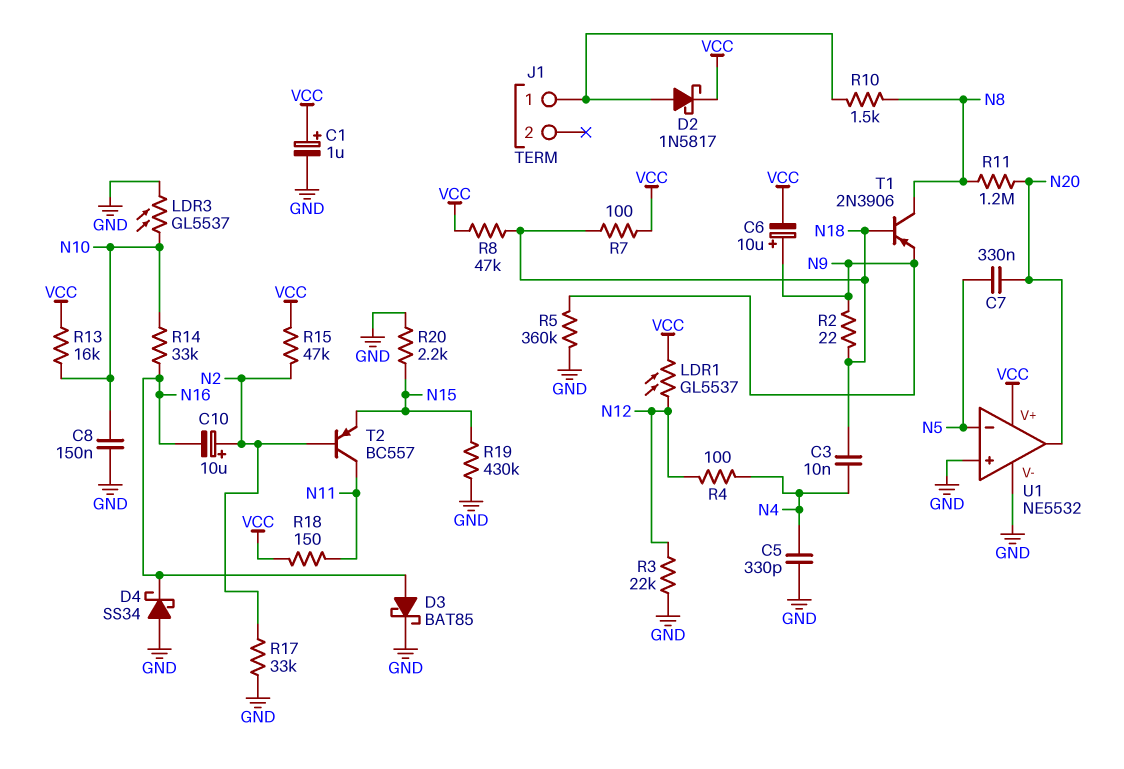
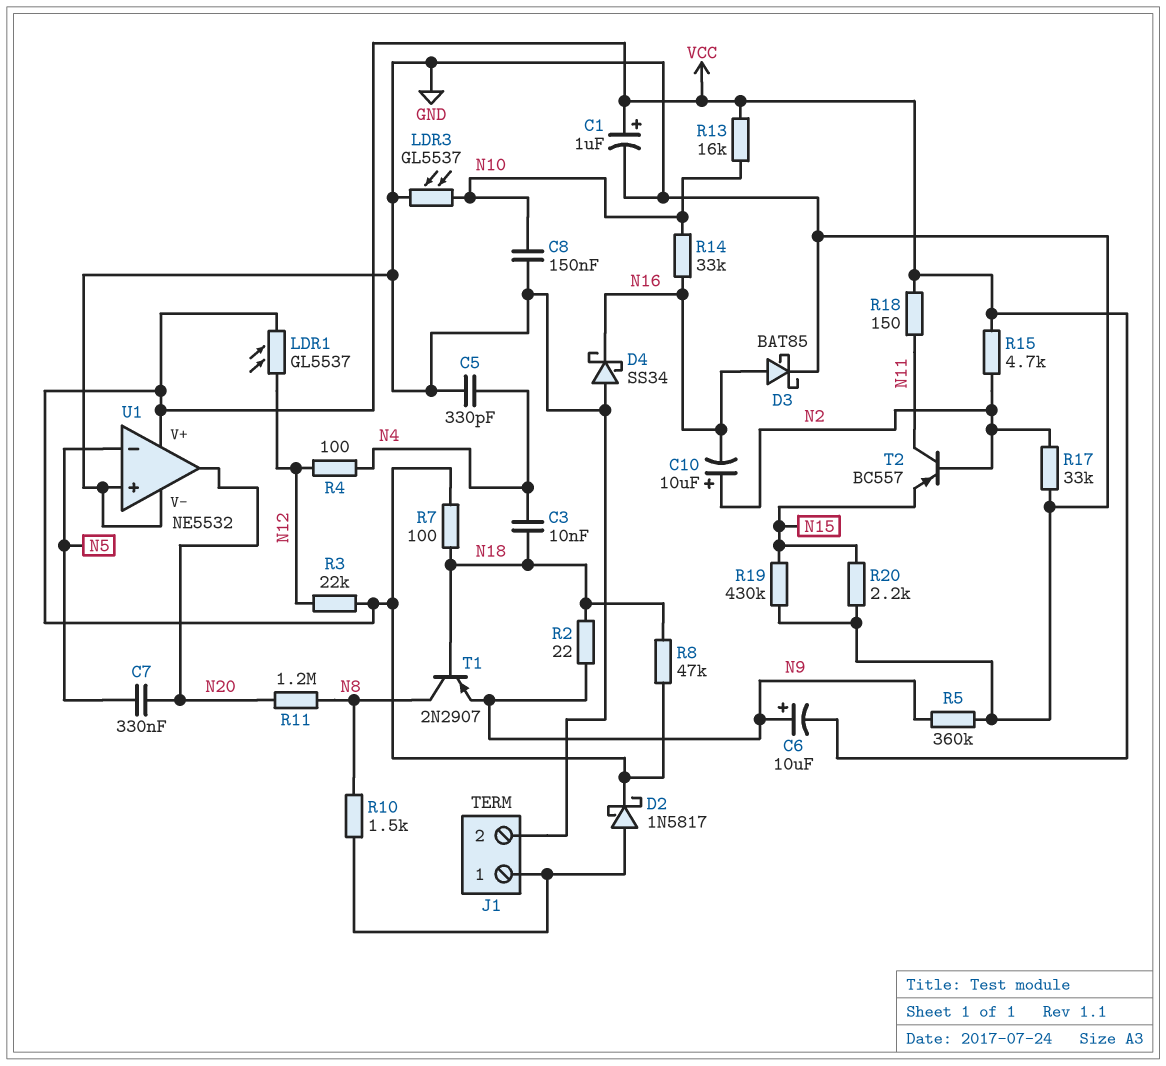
J1 pin 2: none -> GND
R3: 22k (GND, N12) -> 22k (N12, VCC)
R15: 47k (N2, VCC) -> 4.7k (N2, VCC)
T1: PNP 2N3906 (B N18, C N8, E N9) -> PNP 2N2907 (B N18, C N8, E N9)

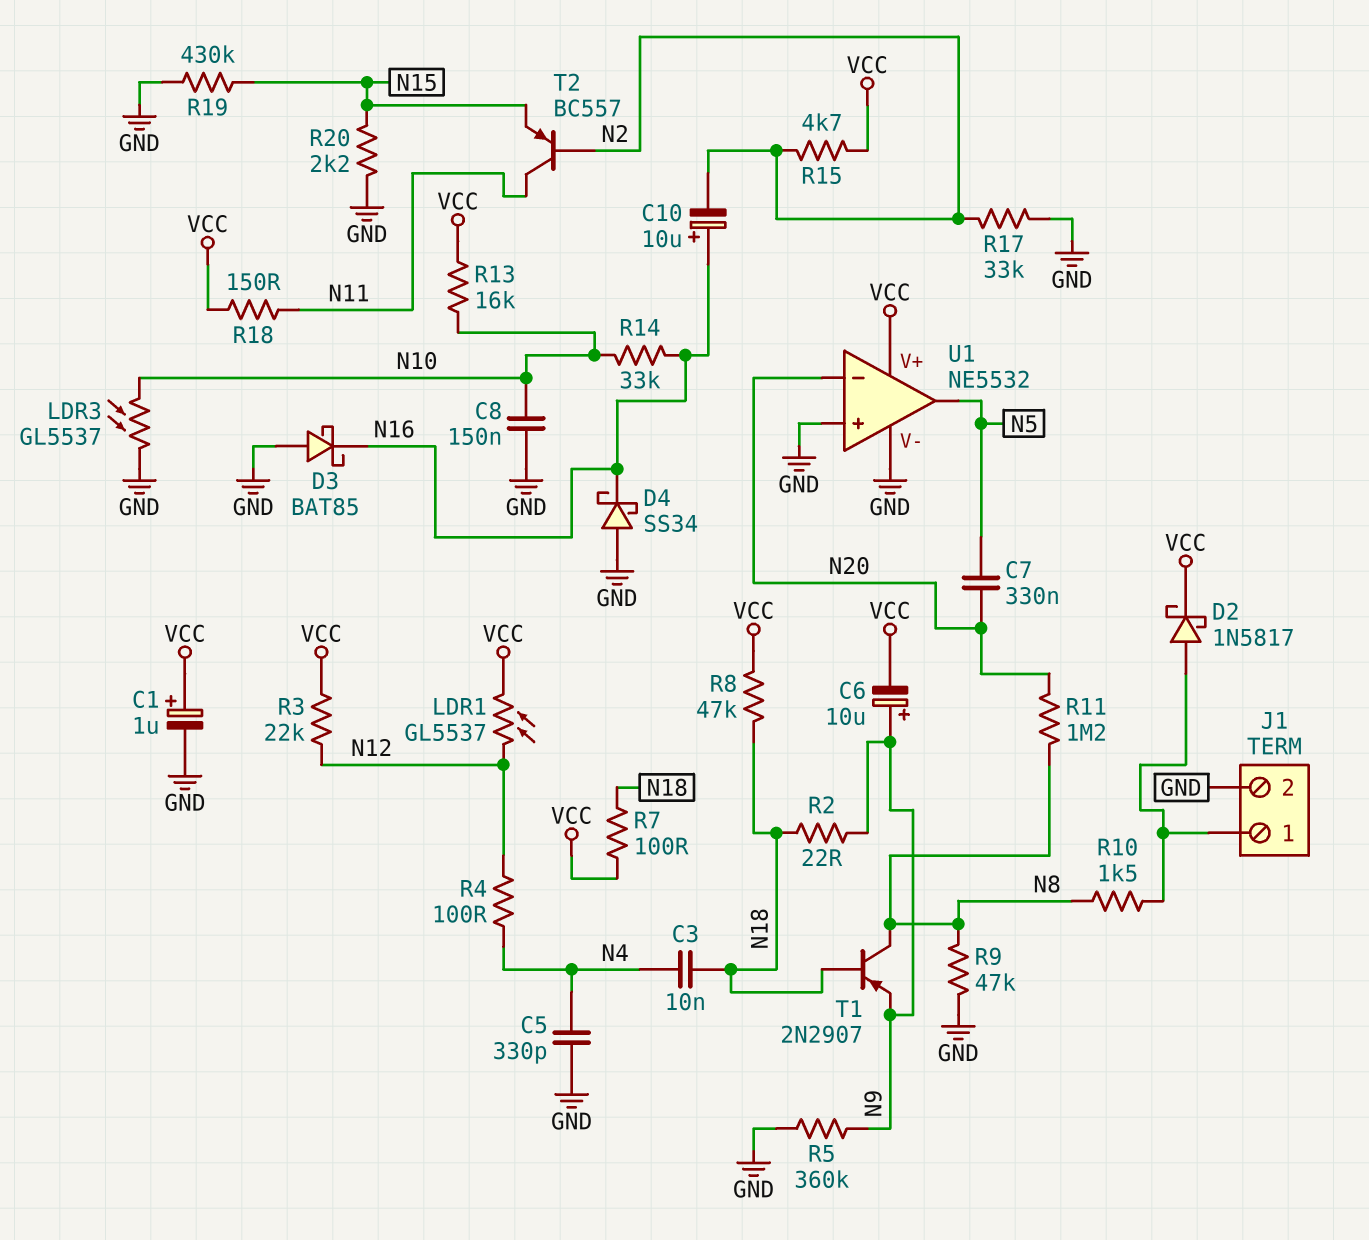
C10: 10uF (plus N2, minus N16) -> 10uF (plus N16, minus N2)
D3: schottky BAT85 (A N16, K GND) -> schottky BAT85 (A GND, K N16)
R9: none -> 47k (GND, N8)
U1 pin in-: N5 -> N20
U1 pin out: N20 -> N5

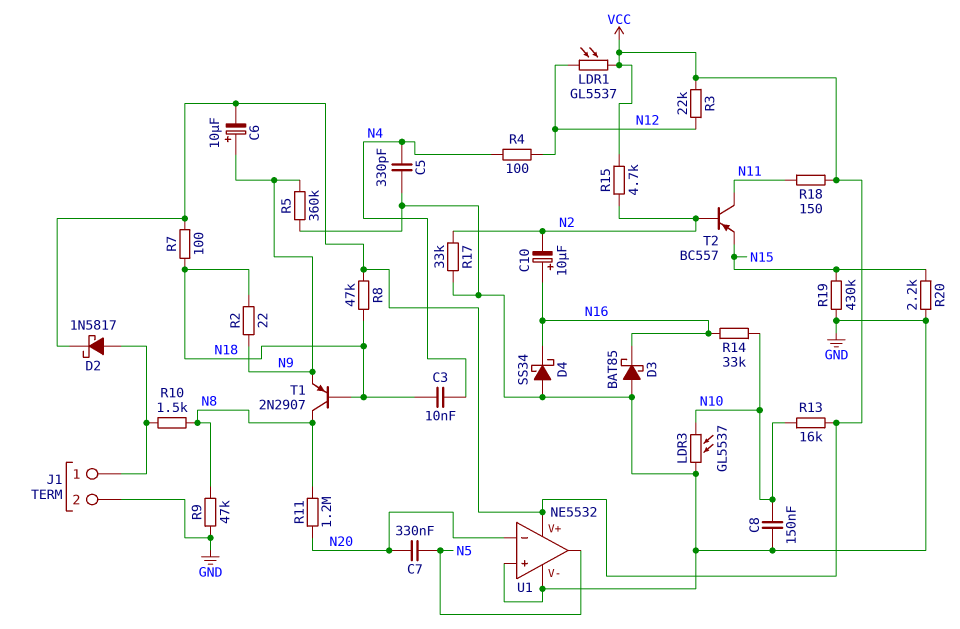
C1: 1uF (plus VCC, minus GND) -> none

